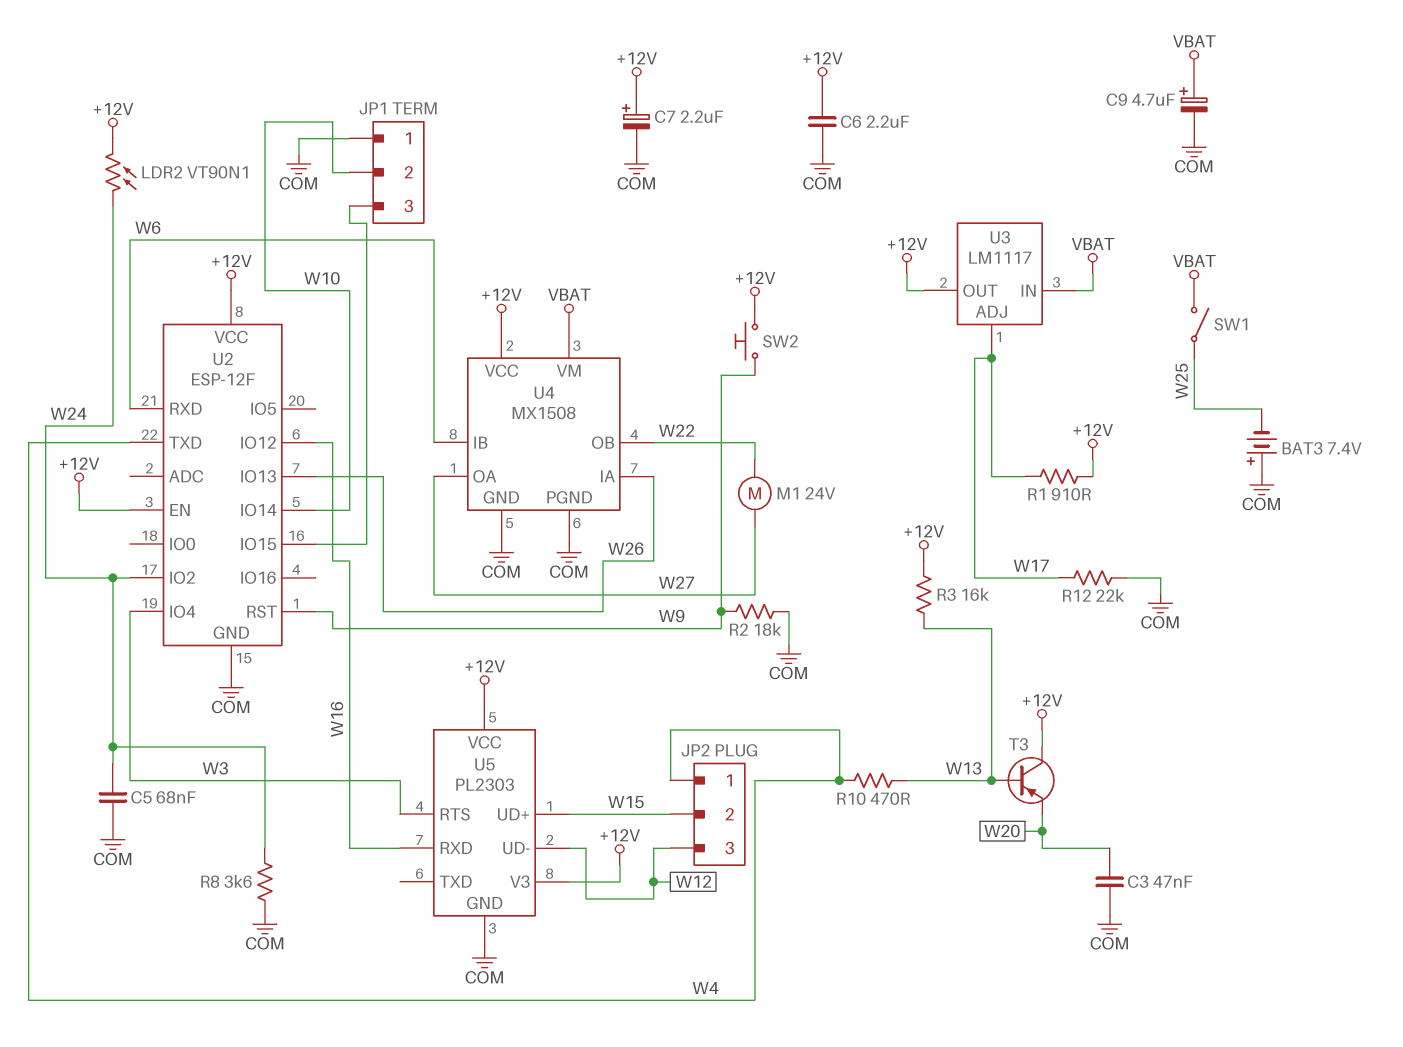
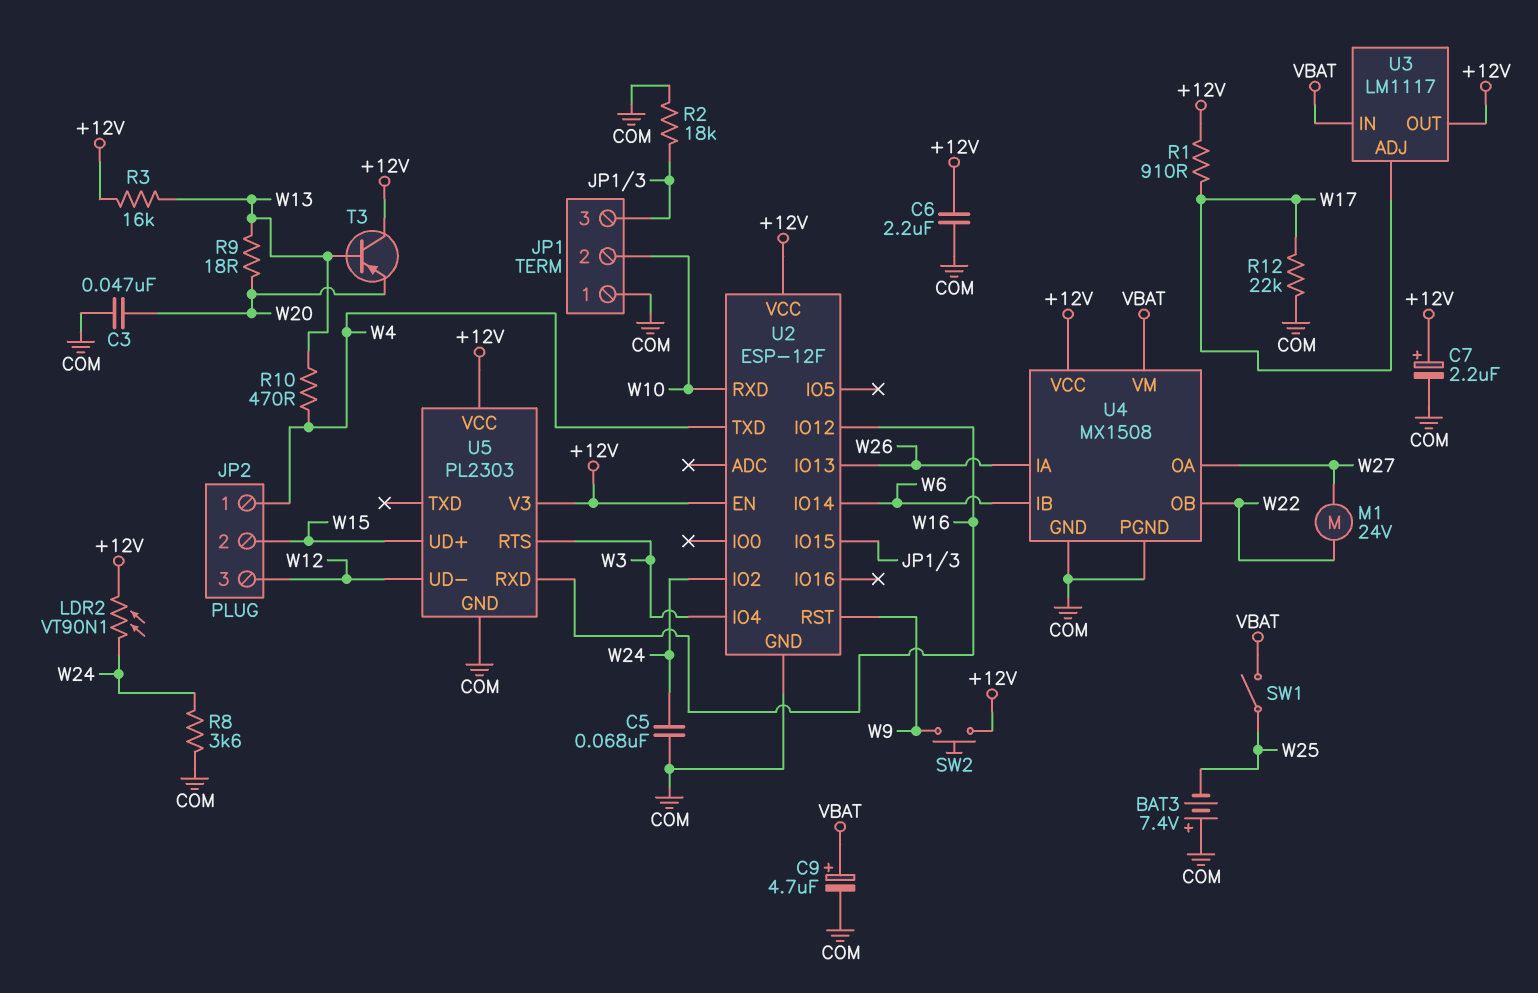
R2: 18k (COM, W9) -> 18k (COM, JP1/3)
R9: none -> 18 (W13, W20)
U2 pin IO14: W10 -> W6
U2 pin RXD: W6 -> W10

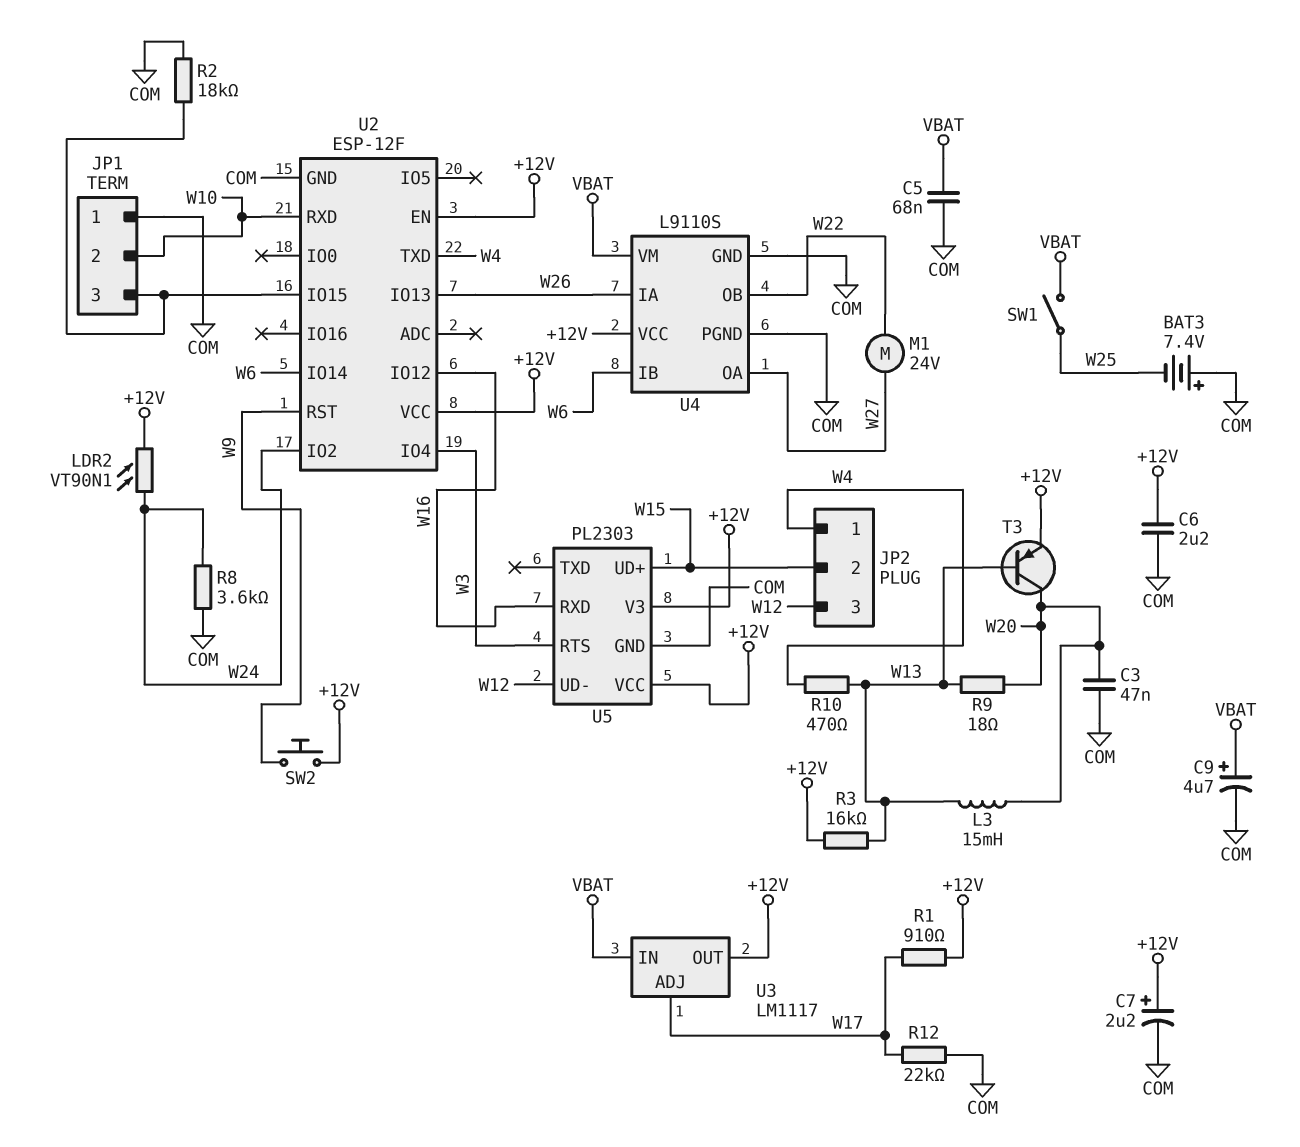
C5: 68nF (COM, W24) -> 68nF (COM, VBAT)
L3: none -> 15mH (W13, W20)
T3: PNP (B W13, C +12V, E W20) -> PNP (B W13, C W20, E +12V)
U4: MX1508 -> L9110S

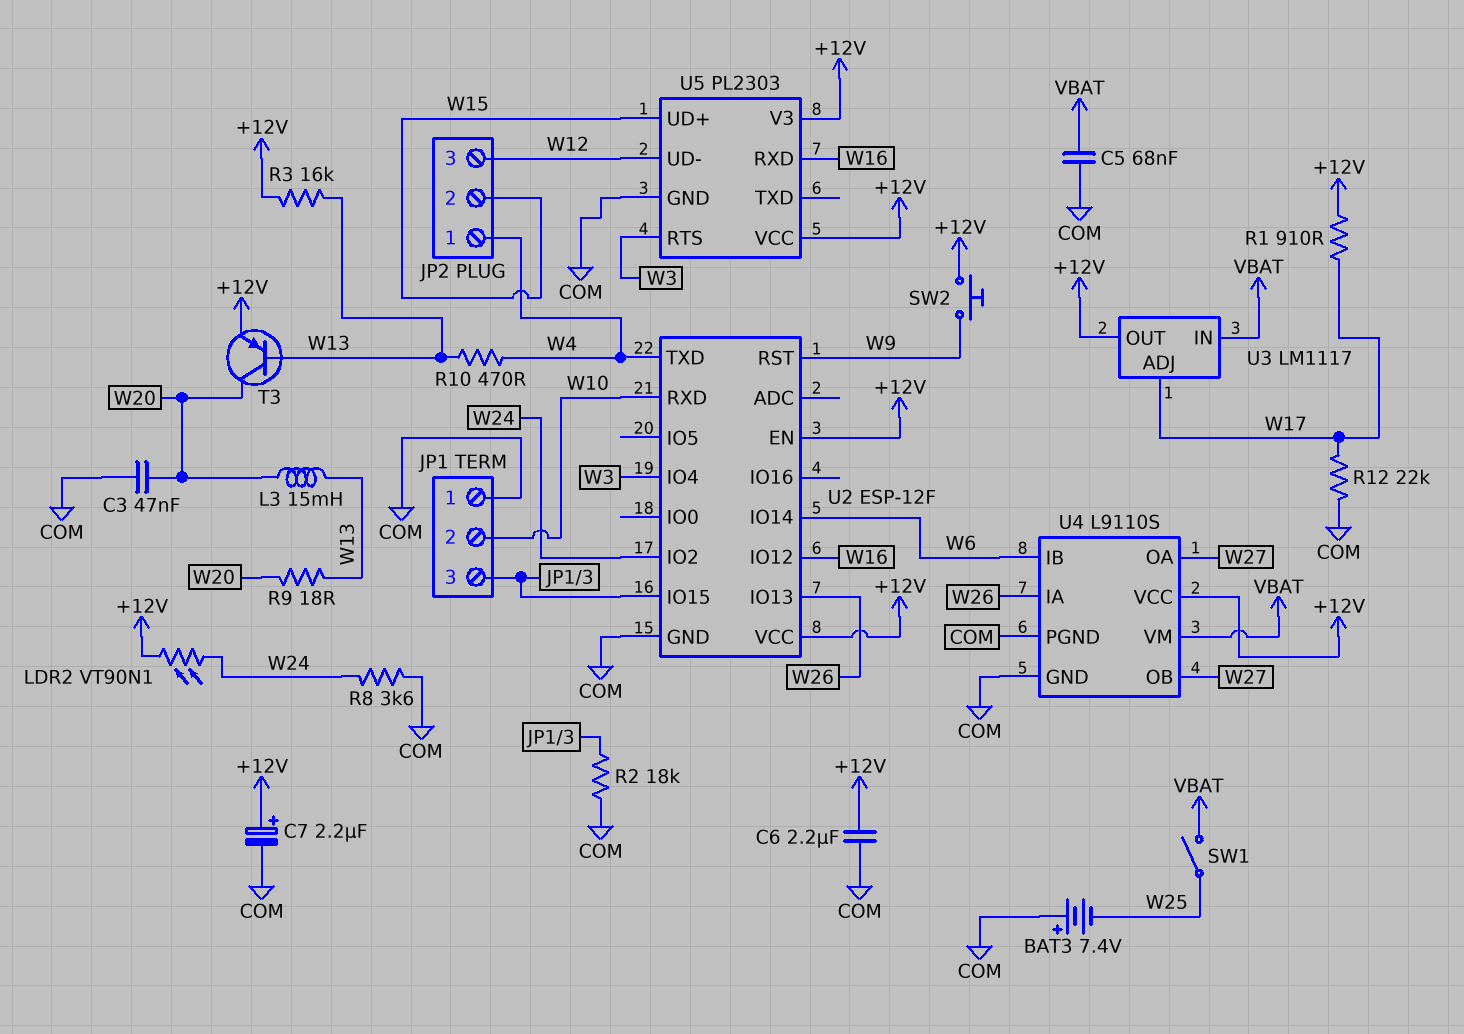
C9: 4.7uF (plus VBAT, minus COM) -> none
M1: motor 24V (W22, W27) -> none
U4 pin OB: W22 -> W27

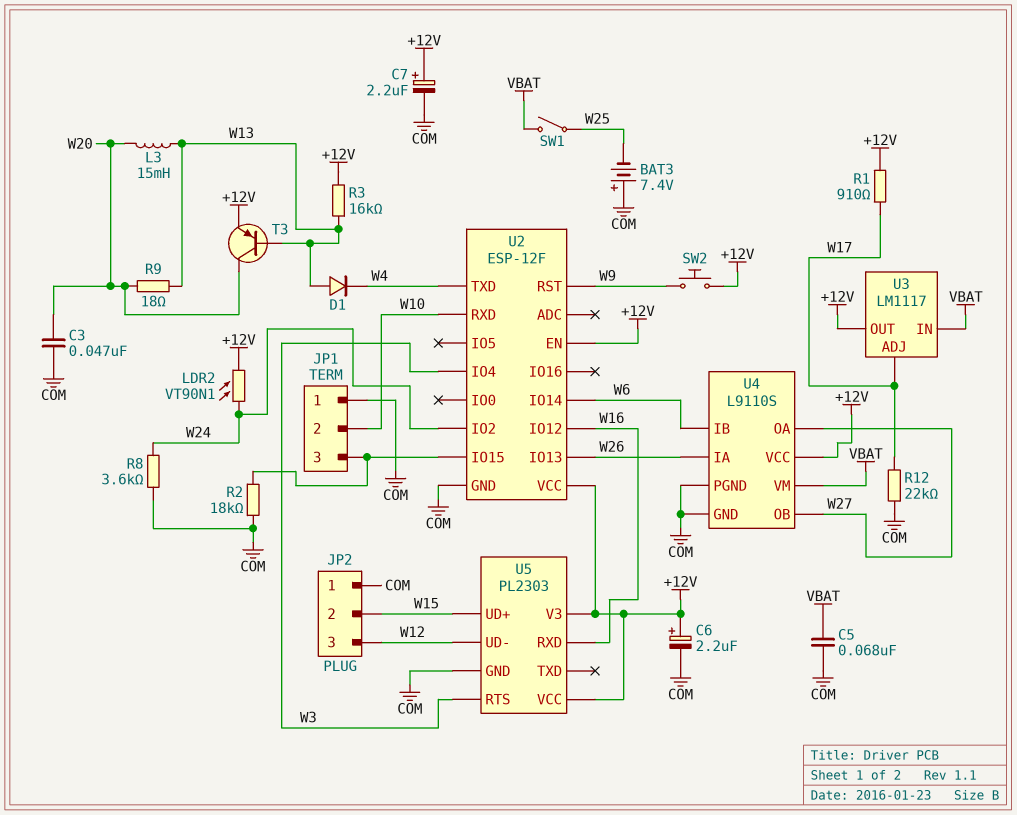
C6: 2.2uF (+12V, COM) -> 2.2uF (plus +12V, minus COM)
D1: none -> diode (A W13, K W4)
JP2 pin 1: W4 -> COM
R10: 470 (W4, W13) -> none

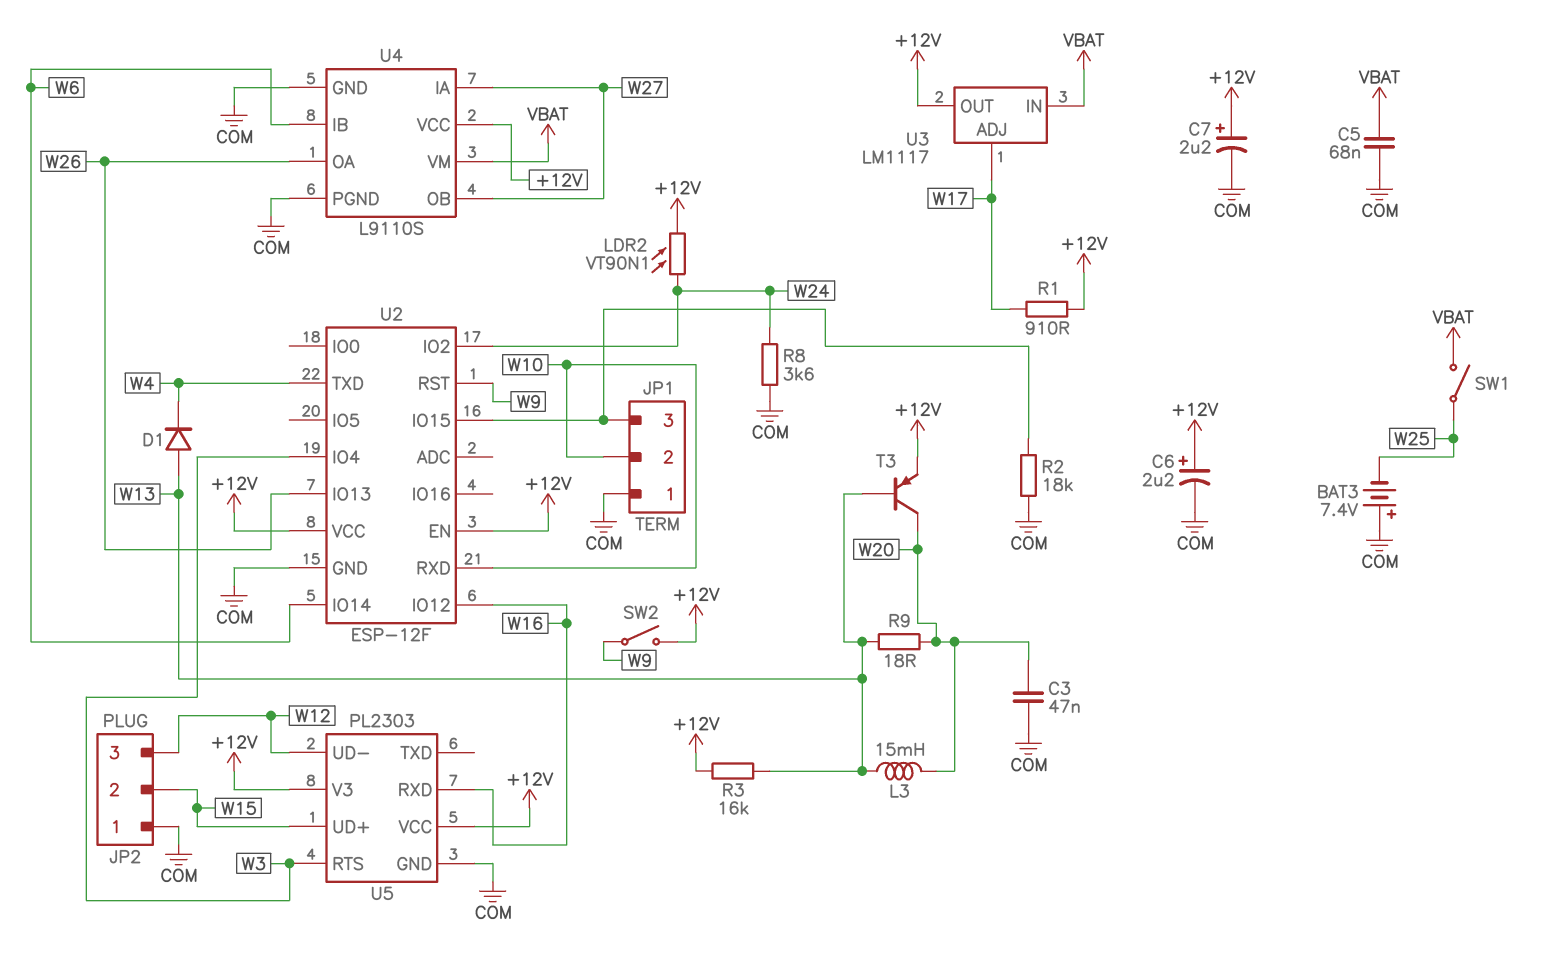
R12: 22k (COM, W17) -> none
SW2: button (+12V, W9) -> switch (+12V, W9)
U4 pin IA: W26 -> W27
U4 pin OA: W27 -> W26

